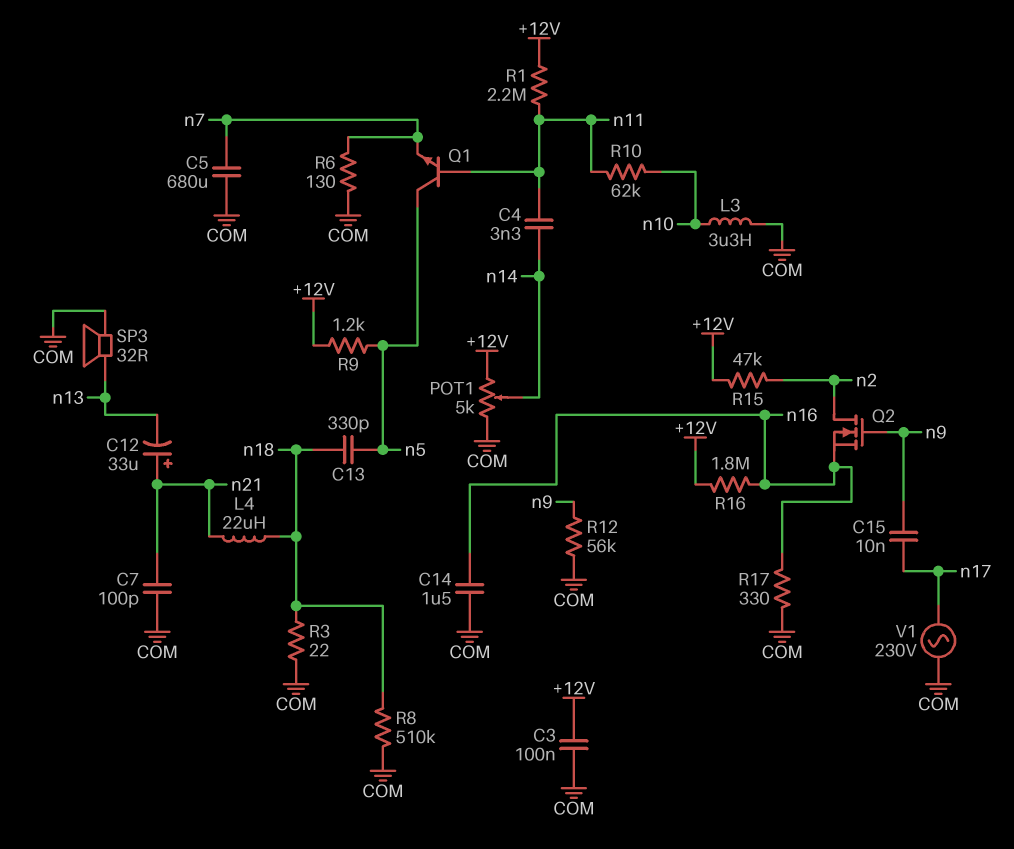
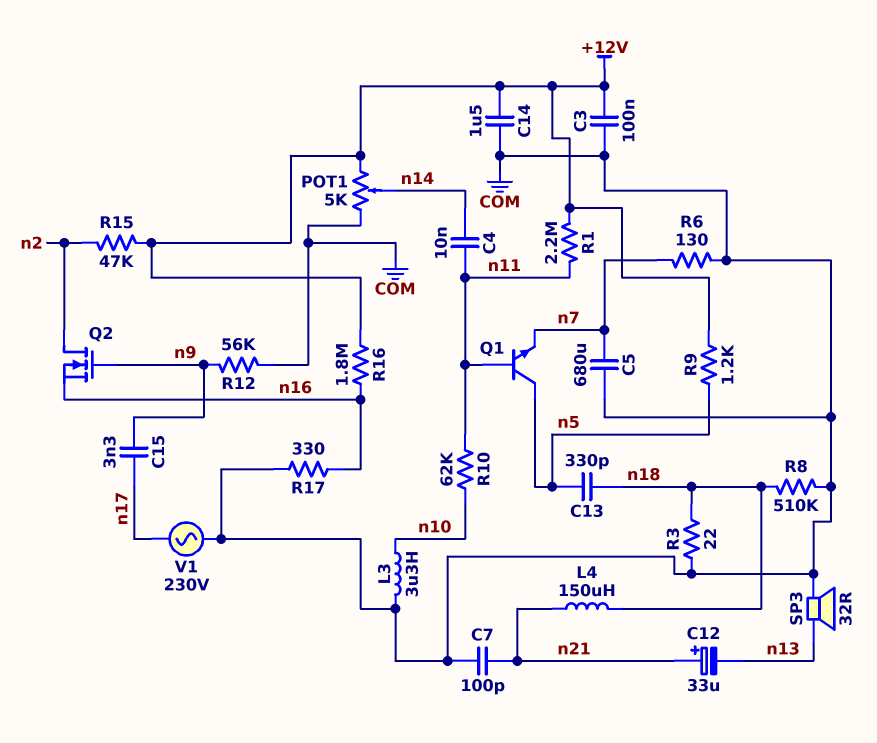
C4: 3.3nF (n11, n14) -> 10nF (n11, n14)
C14: 1.5uF (COM, n16) -> 1.5uF (+12V, COM)
C15: 10nF (n9, n17) -> 3.3nF (n9, n17)
L4: 22uH (n18, n21) -> 150uH (n18, n21)

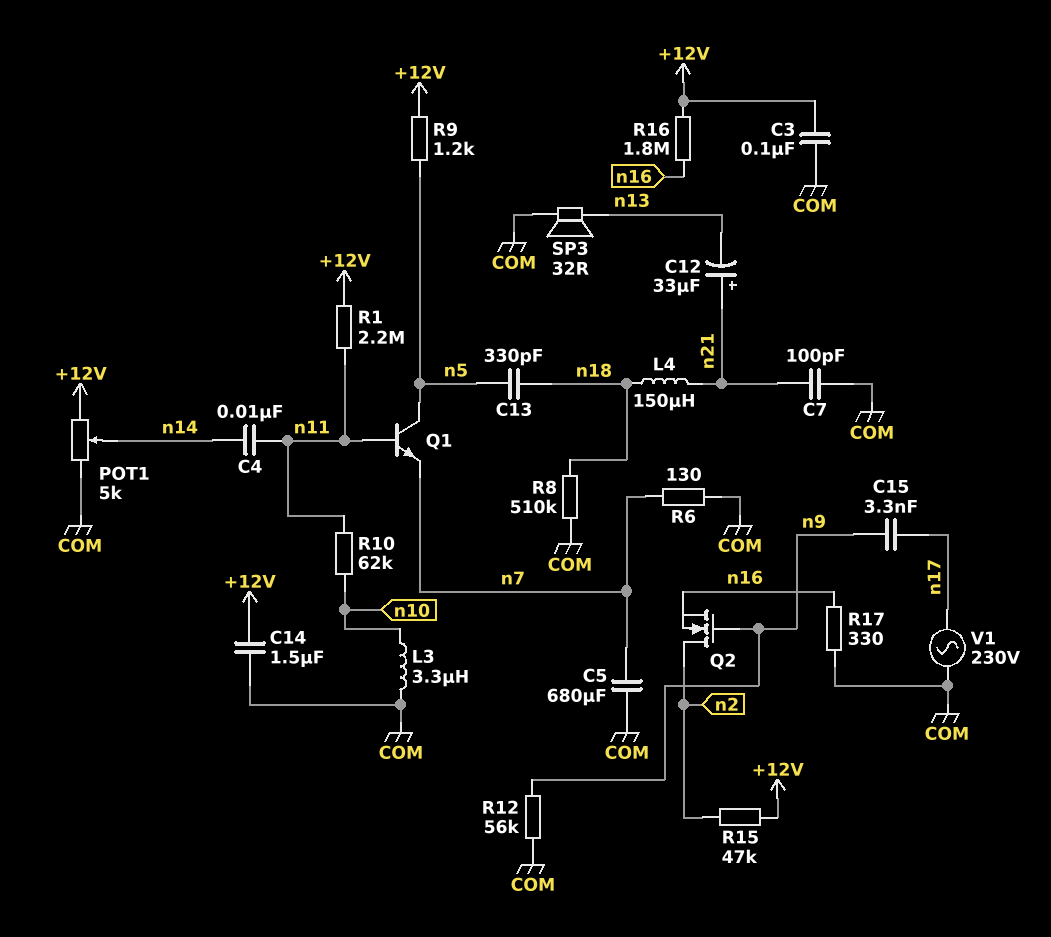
R3: 22 (COM, n18) -> none

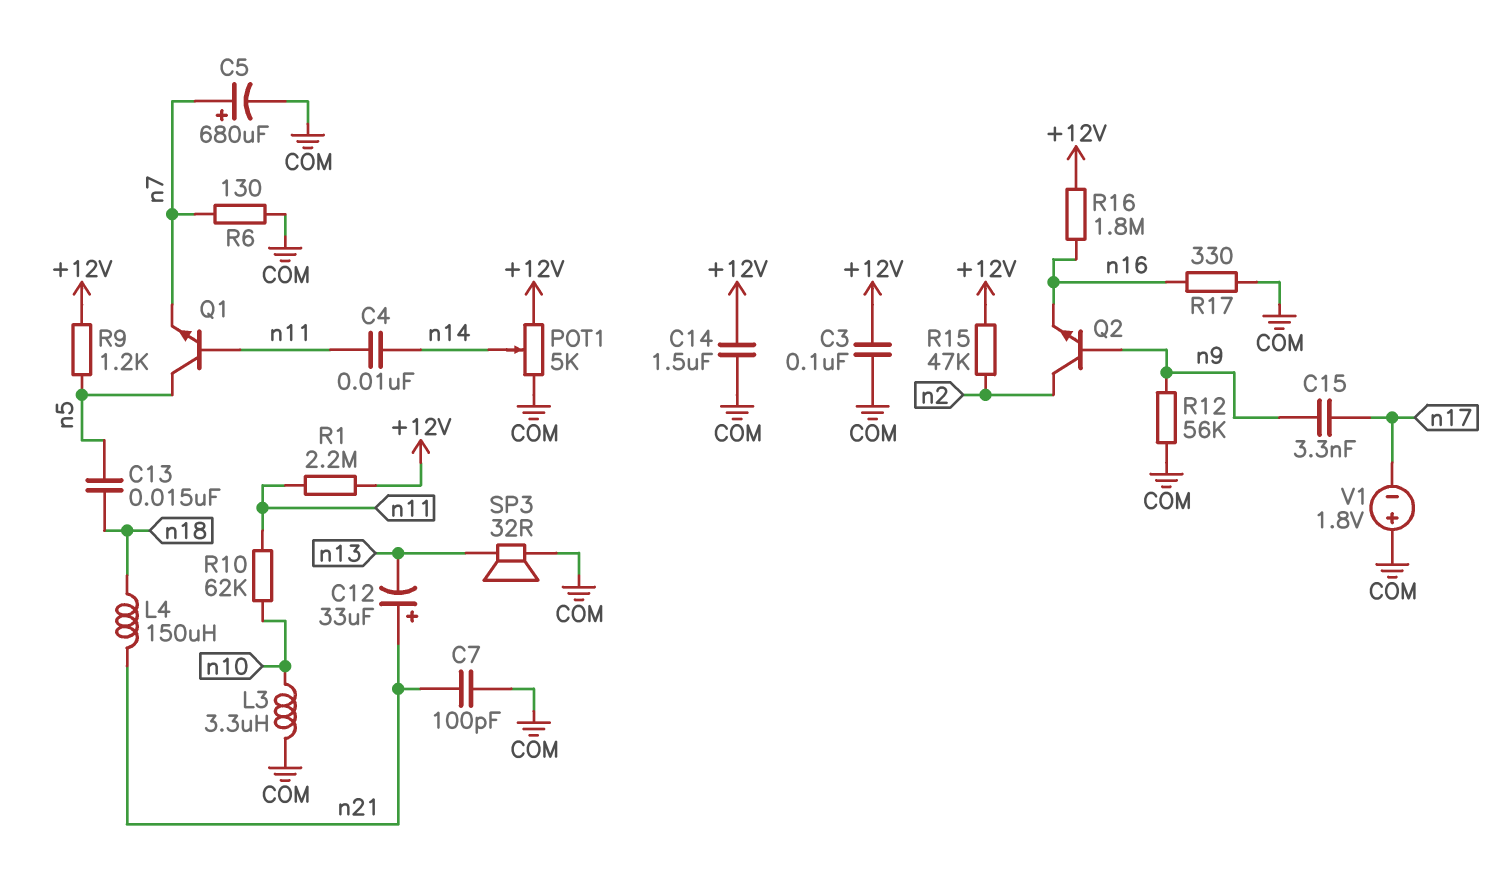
C5: 680uF (COM, n7) -> 680uF (plus n7, minus COM)
C13: 330pF (n5, n18) -> 15nF (n5, n18)
Q2: NMOS (G n9, D n2, S n16) -> NPN (B n9, C n2, E n16)
R8: 510k (COM, n18) -> none
V1: AC 230V (COM, n17) -> 1.8V (plus COM, minus n17)

